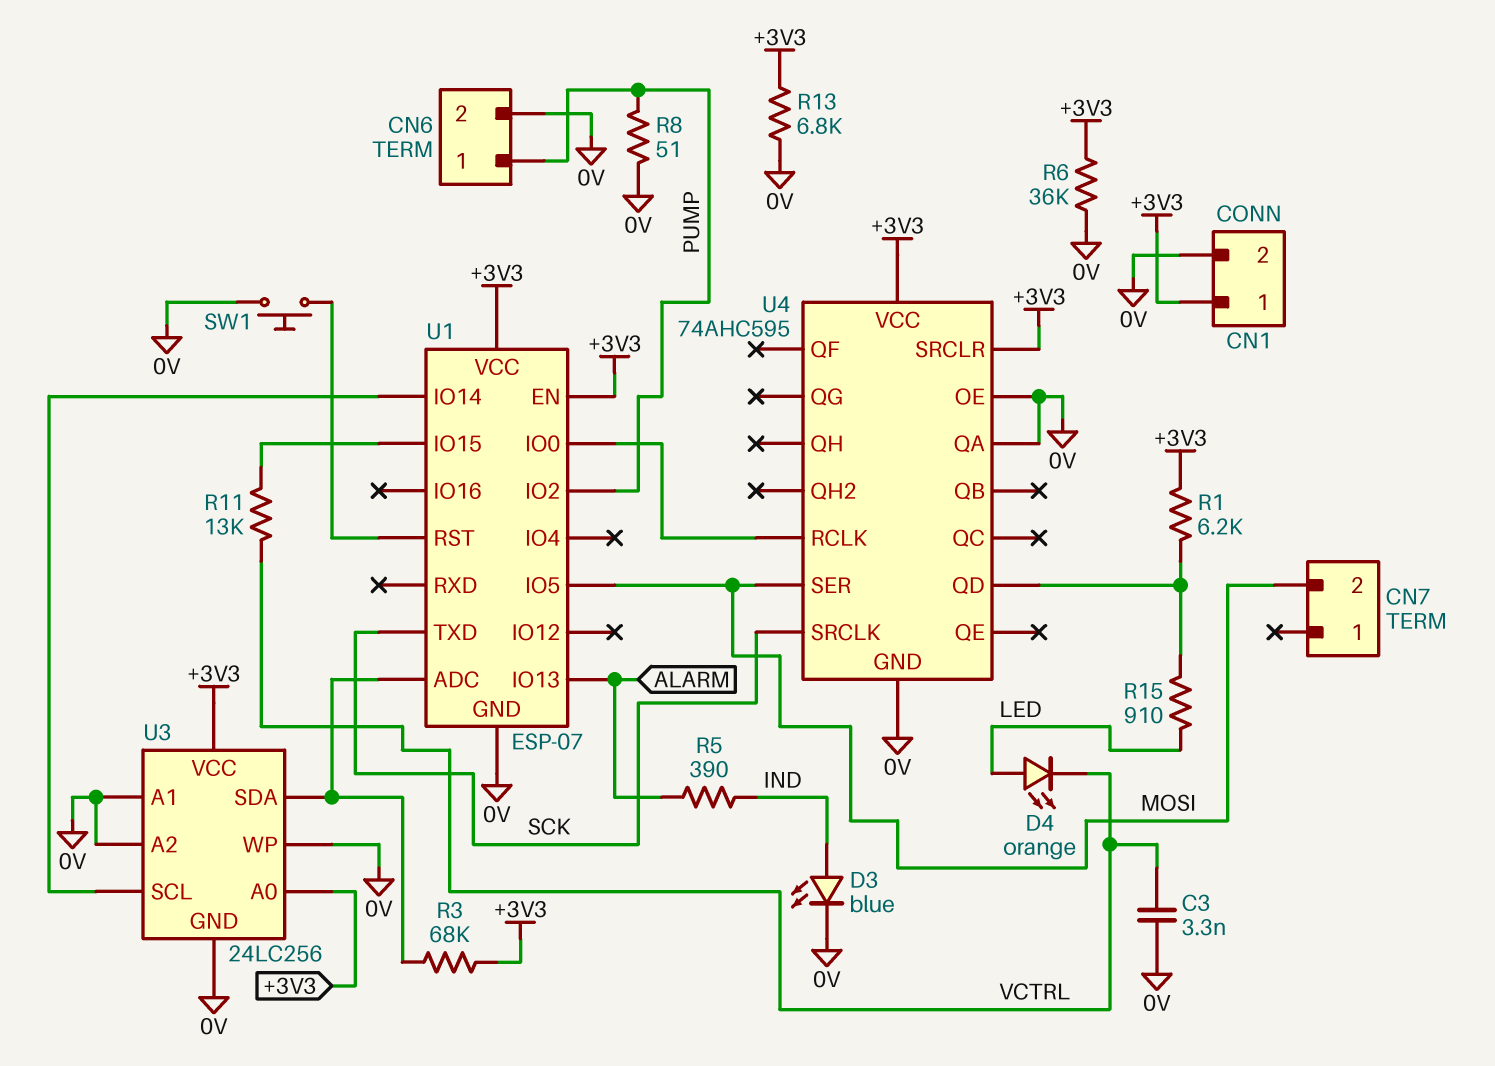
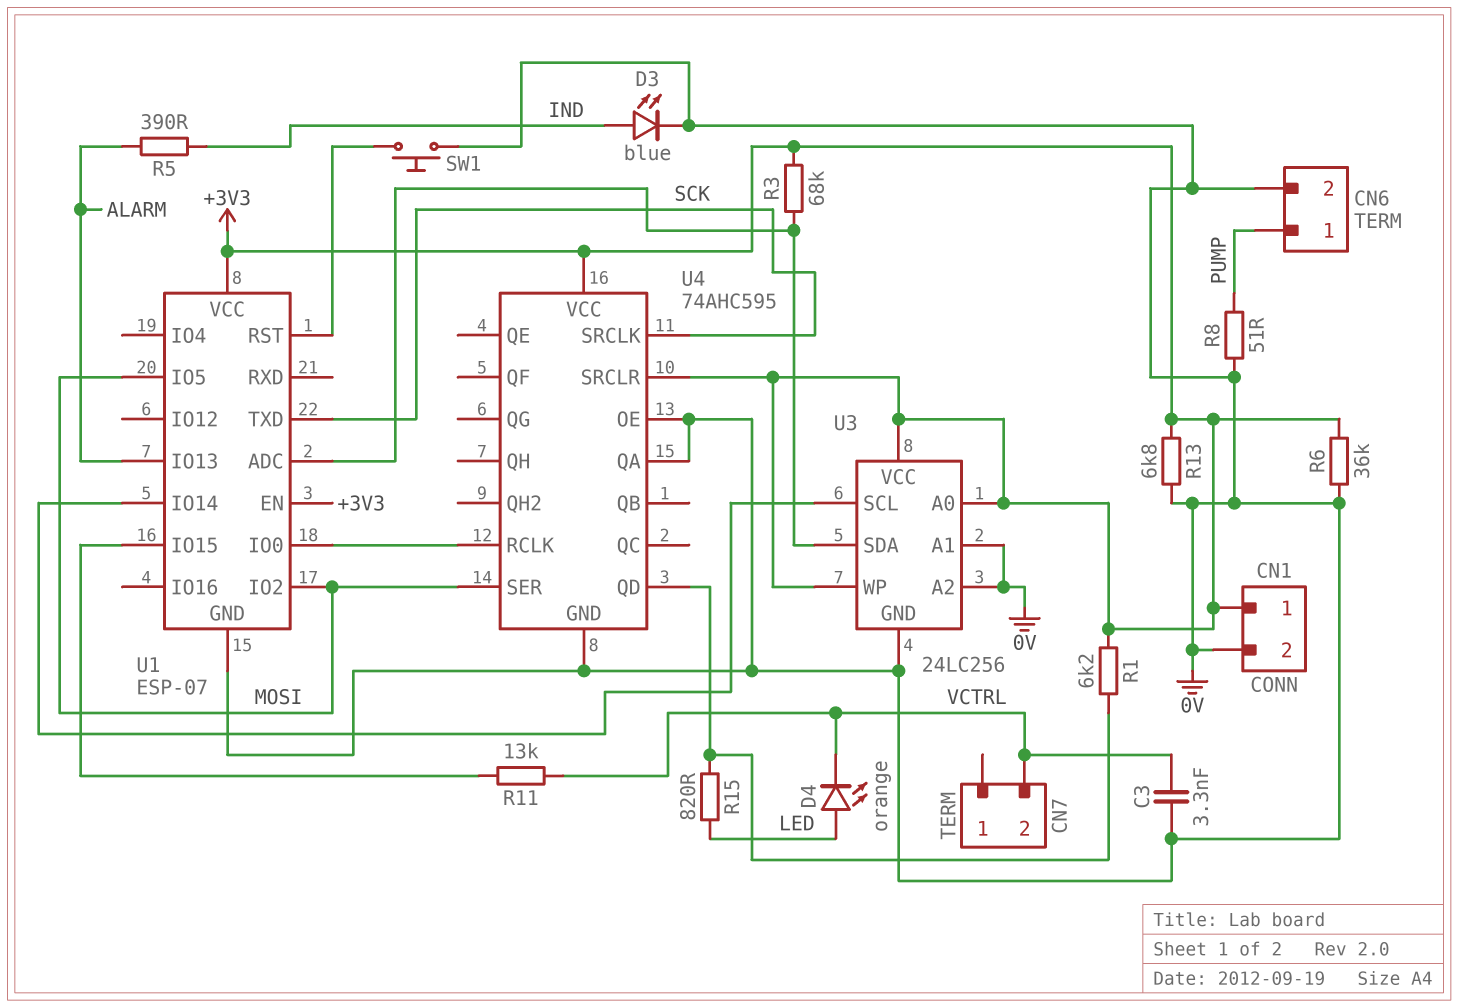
CN7 pin 2: MOSI -> VCTRL
R15: 910 (LED, U4/QD) -> 820 (LED, U4/QD)
U1 pin IO2: PUMP -> MOSI
U3 pin WP: 0V -> +3V3

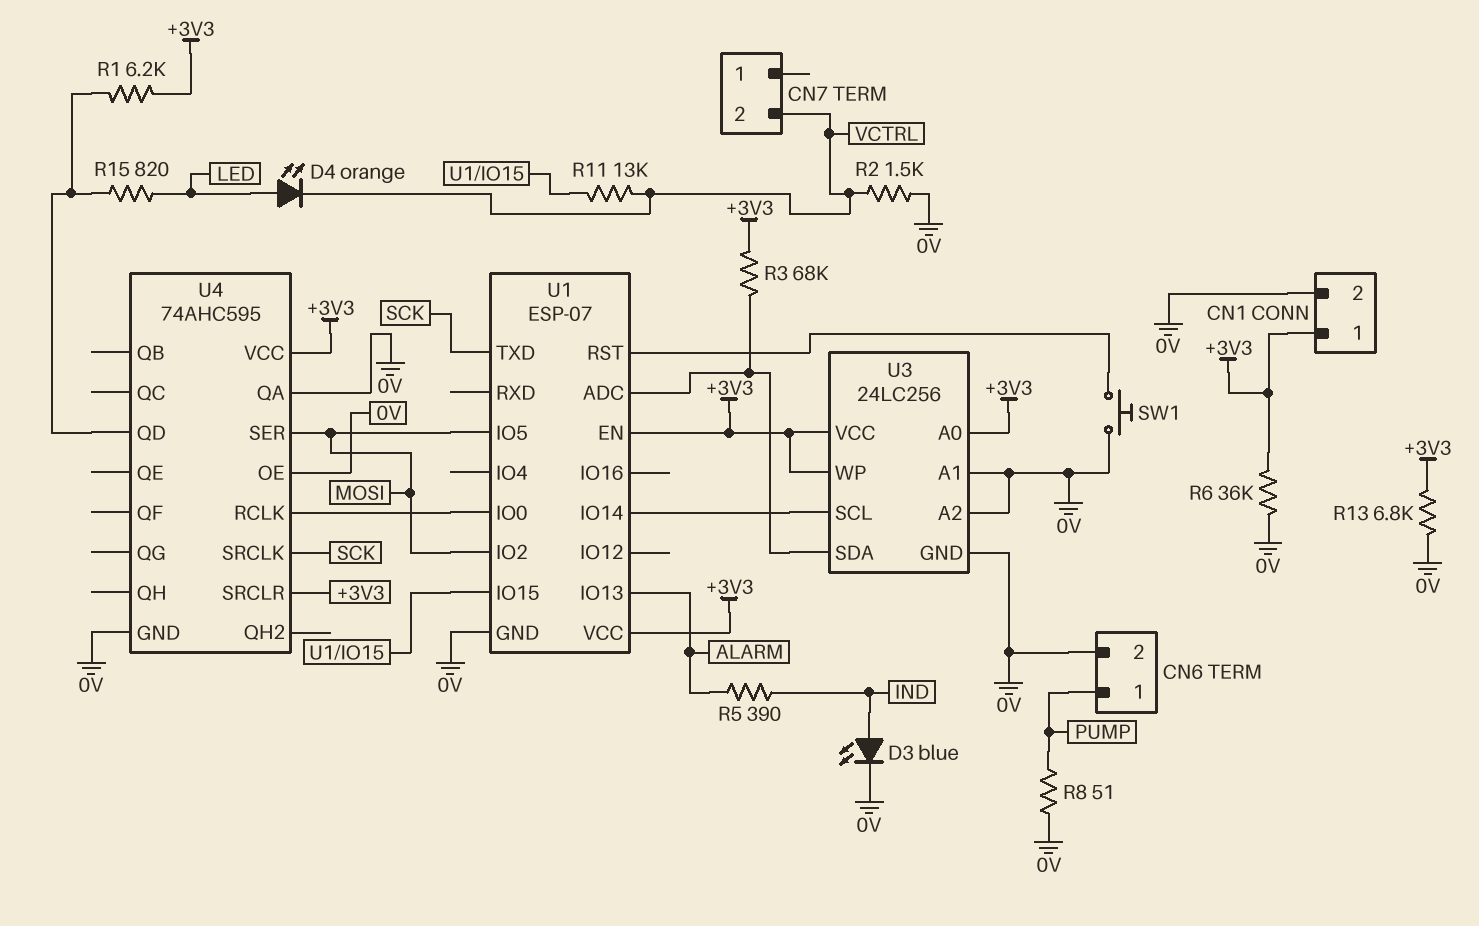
C3: 3.3nF (0V, VCTRL) -> none
R2: none -> 1.5k (0V, VCTRL)

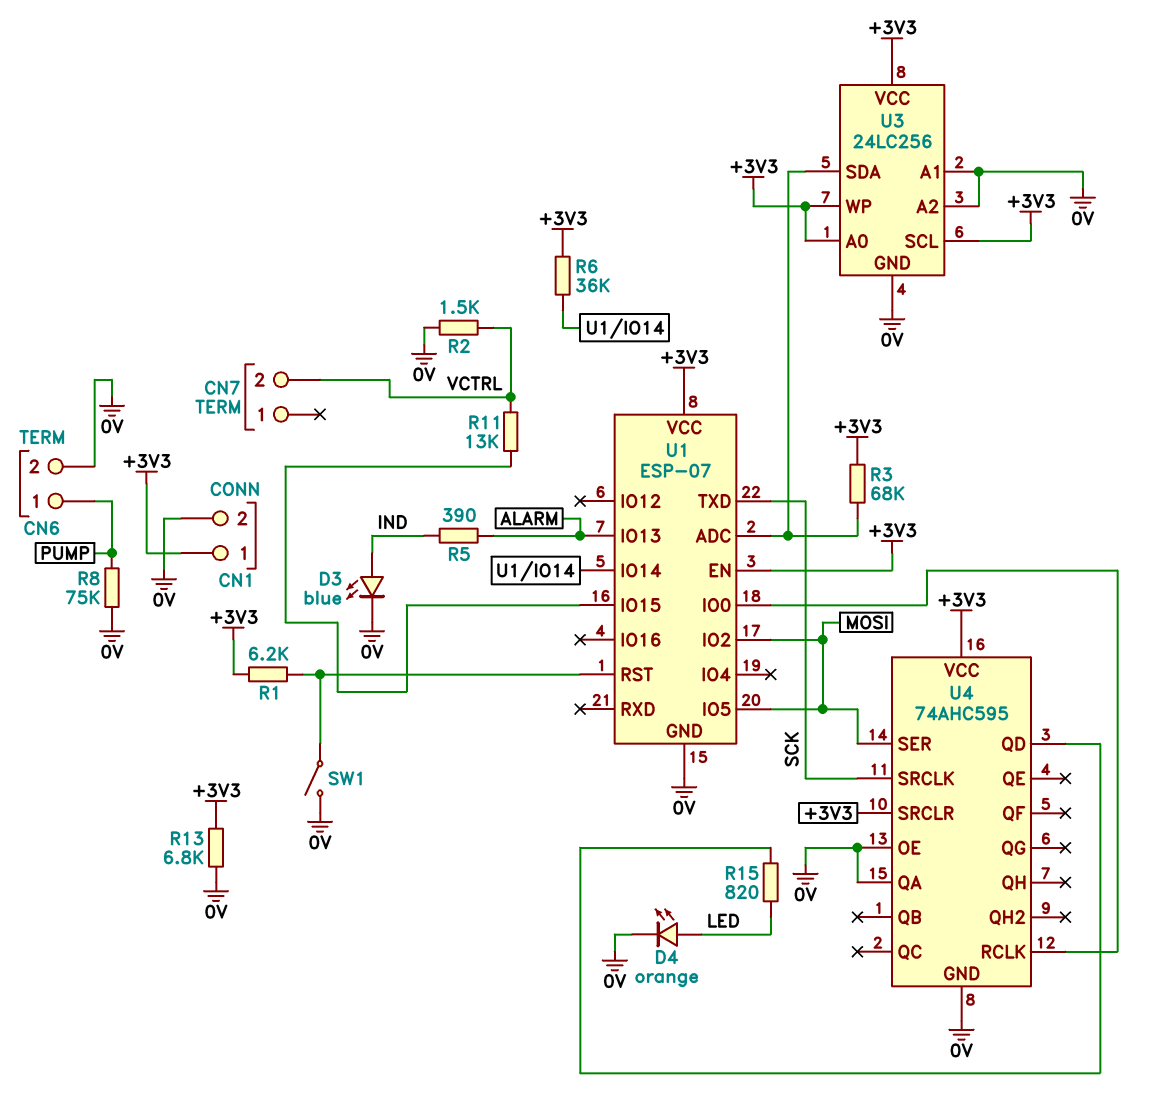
D4: LED orange (A LED, K VCTRL) -> LED orange (A LED, K 0V)
R1: 6.2k (+3V3, U4/QD) -> 6.2k (+3V3, U1/RST)
R6: 36k (+3V3, 0V) -> 36k (+3V3, U1/IO14)
R8: 51 (0V, PUMP) -> 75k (0V, PUMP)
SW1: button (0V, U1/RST) -> switch (0V, U1/RST)
U3 pin SCL: U1/IO14 -> +3V3

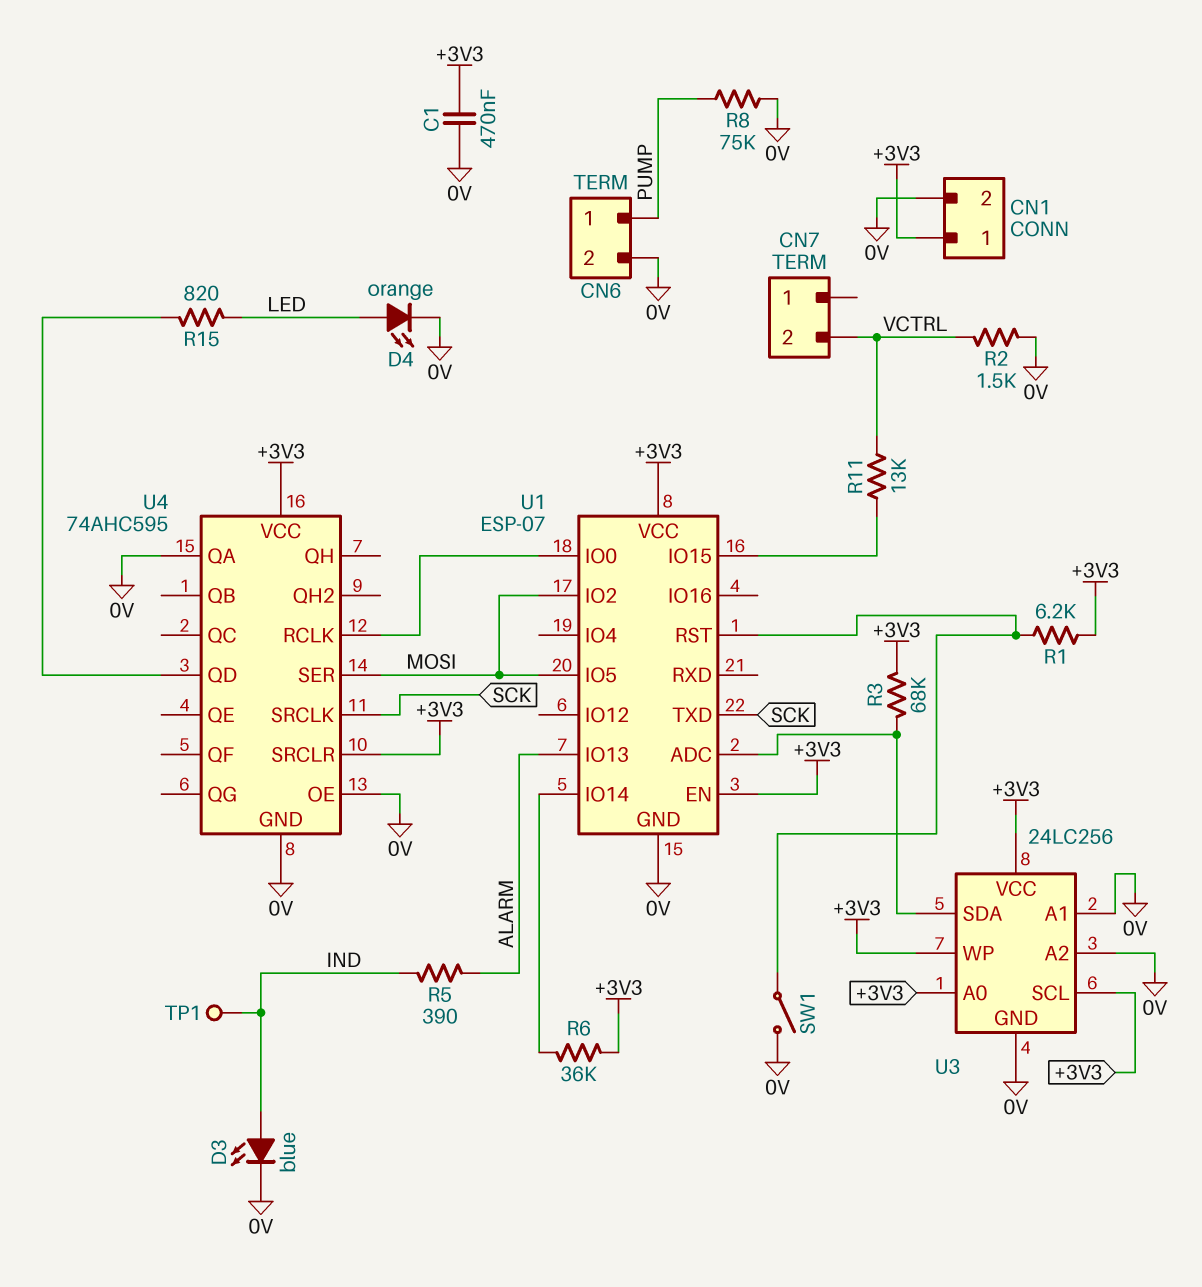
C1: none -> 470nF (+3V3, 0V)
R13: 6.8k (+3V3, 0V) -> none
TP1: none -> test point (IND)

